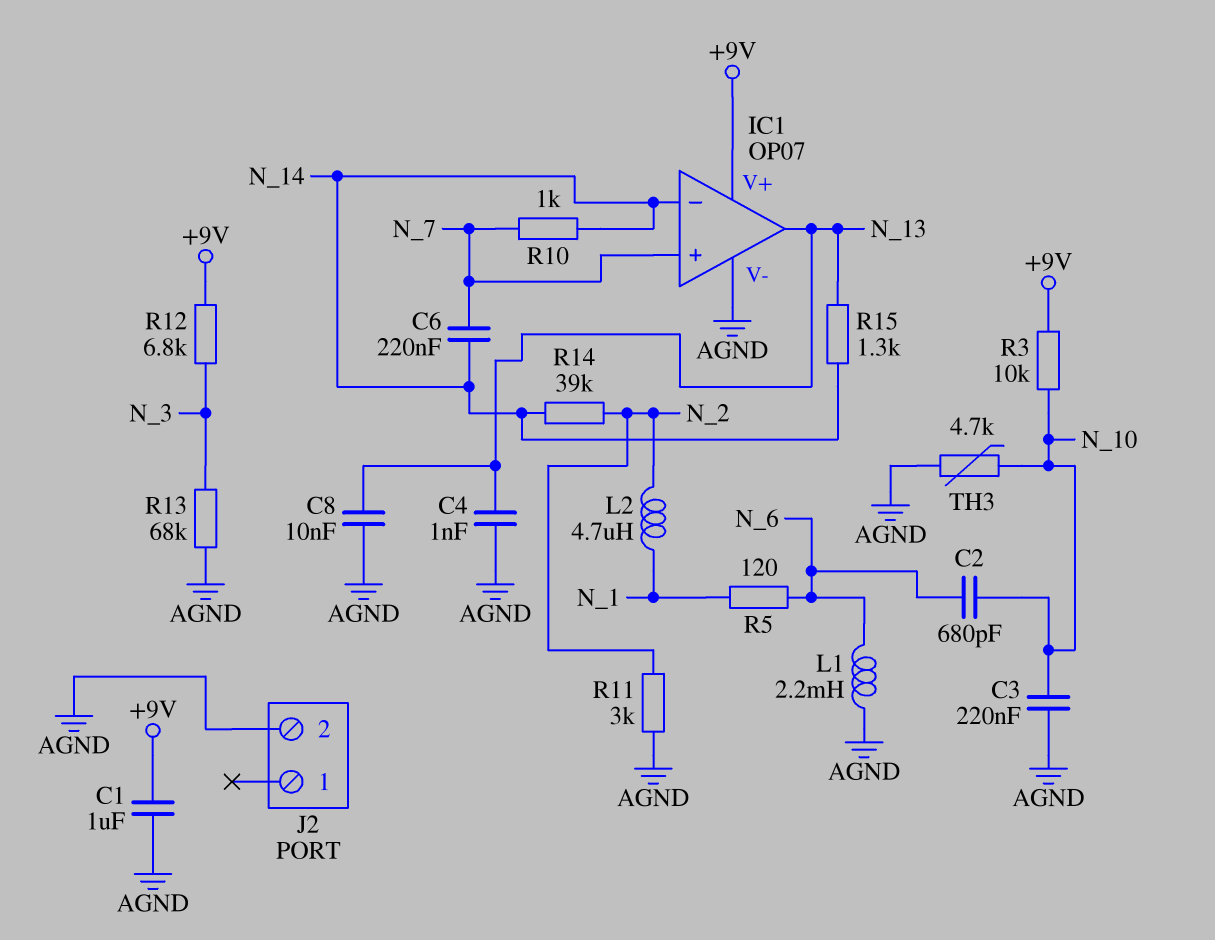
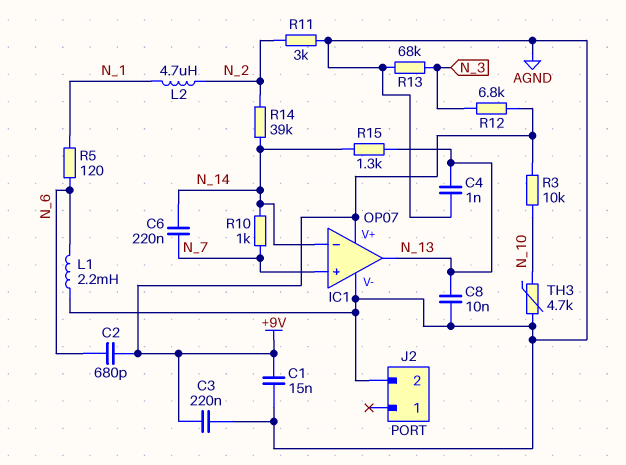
C1: 1uF (+9V, AGND) -> 15nF (+9V, AGND)
C2: 680pF (N_6, N_10) -> 680pF (+9V, N_6)
C3: 220nF (AGND, N_10) -> 220nF (+9V, AGND)

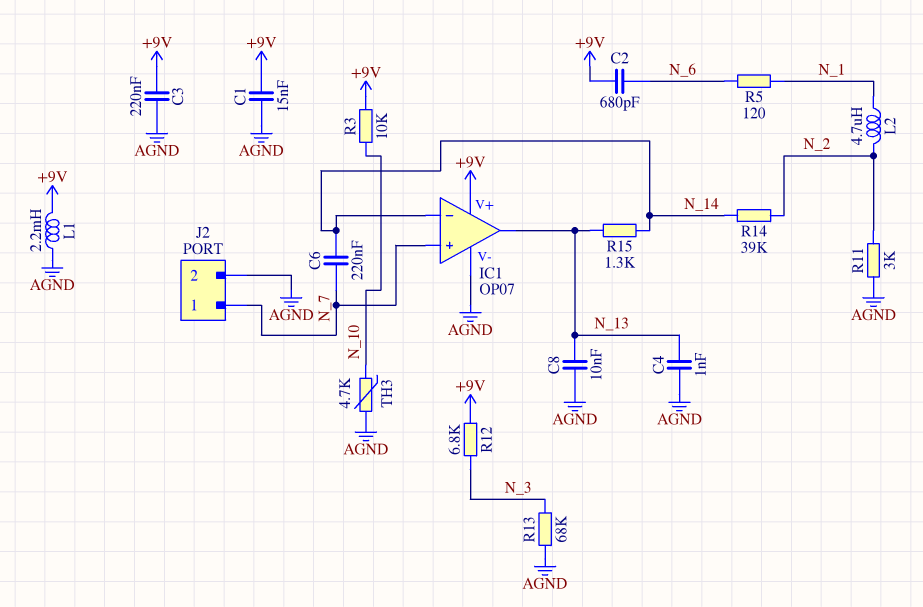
J2 pin 1: none -> N_7
L1: 2.2mH (AGND, N_6) -> 2.2mH (+9V, AGND)
R10: 1k (N_7, N_14) -> none

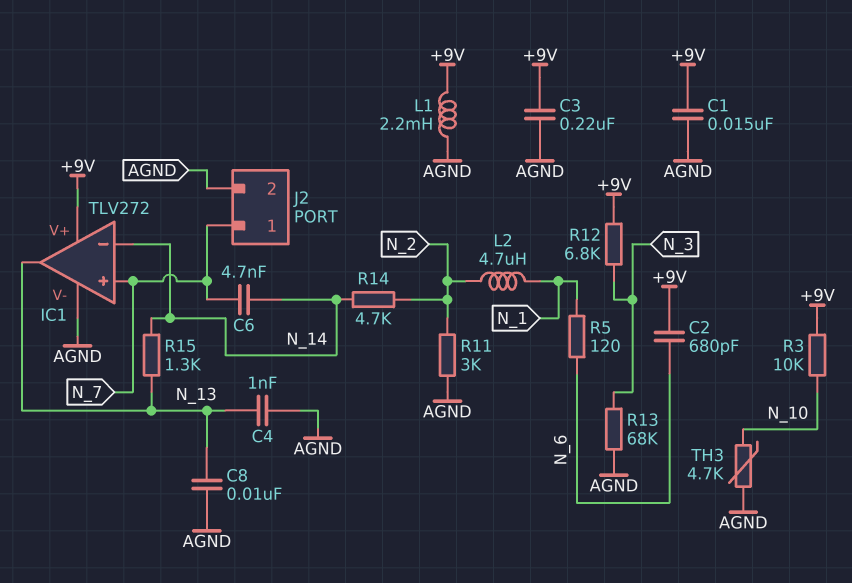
C6: 220nF (N_7, N_14) -> 4.7nF (N_7, N_14)
IC1: OP07 -> TLV272
R14: 39k (N_2, N_14) -> 4.7k (N_2, N_14)

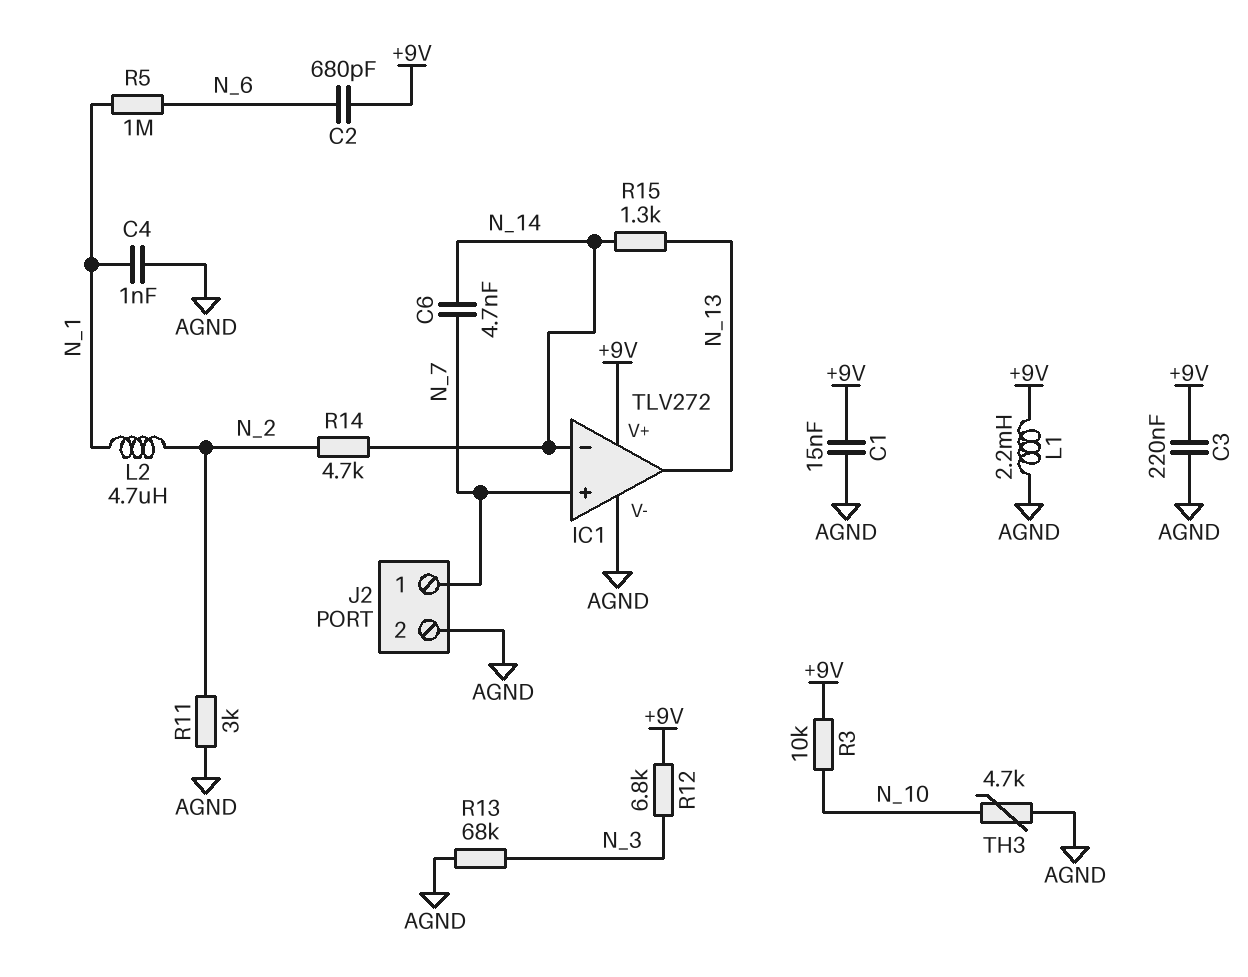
C4: 1nF (AGND, N_13) -> 1nF (AGND, N_1)
C8: 10nF (AGND, N_13) -> none
R5: 120 (N_1, N_6) -> 1M (N_1, N_6)

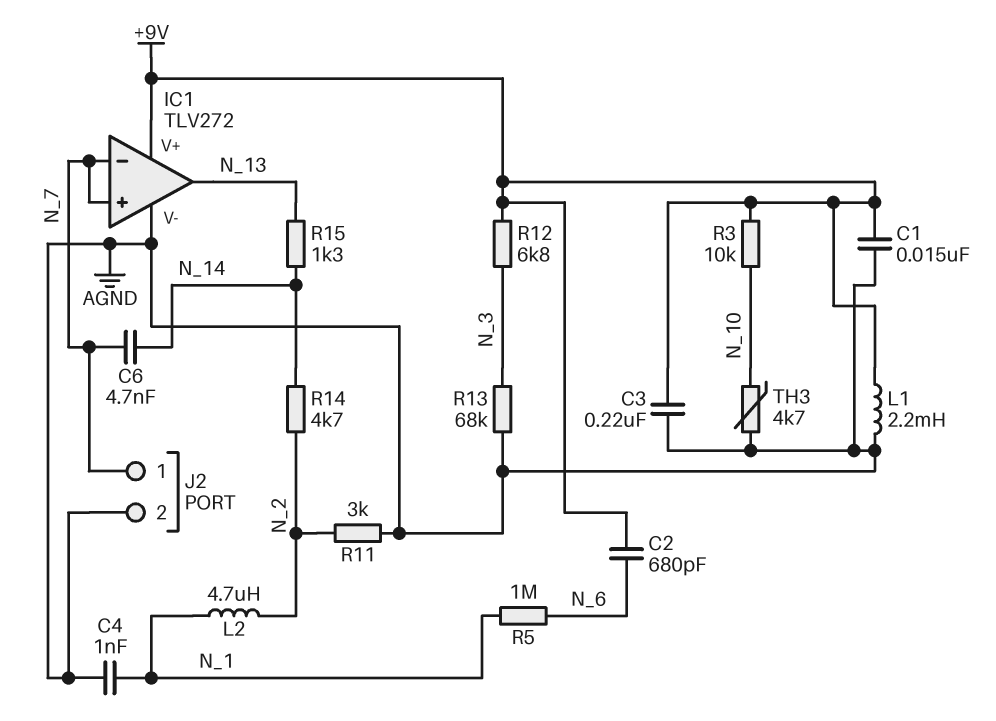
IC1 pin in-: N_14 -> N_7

